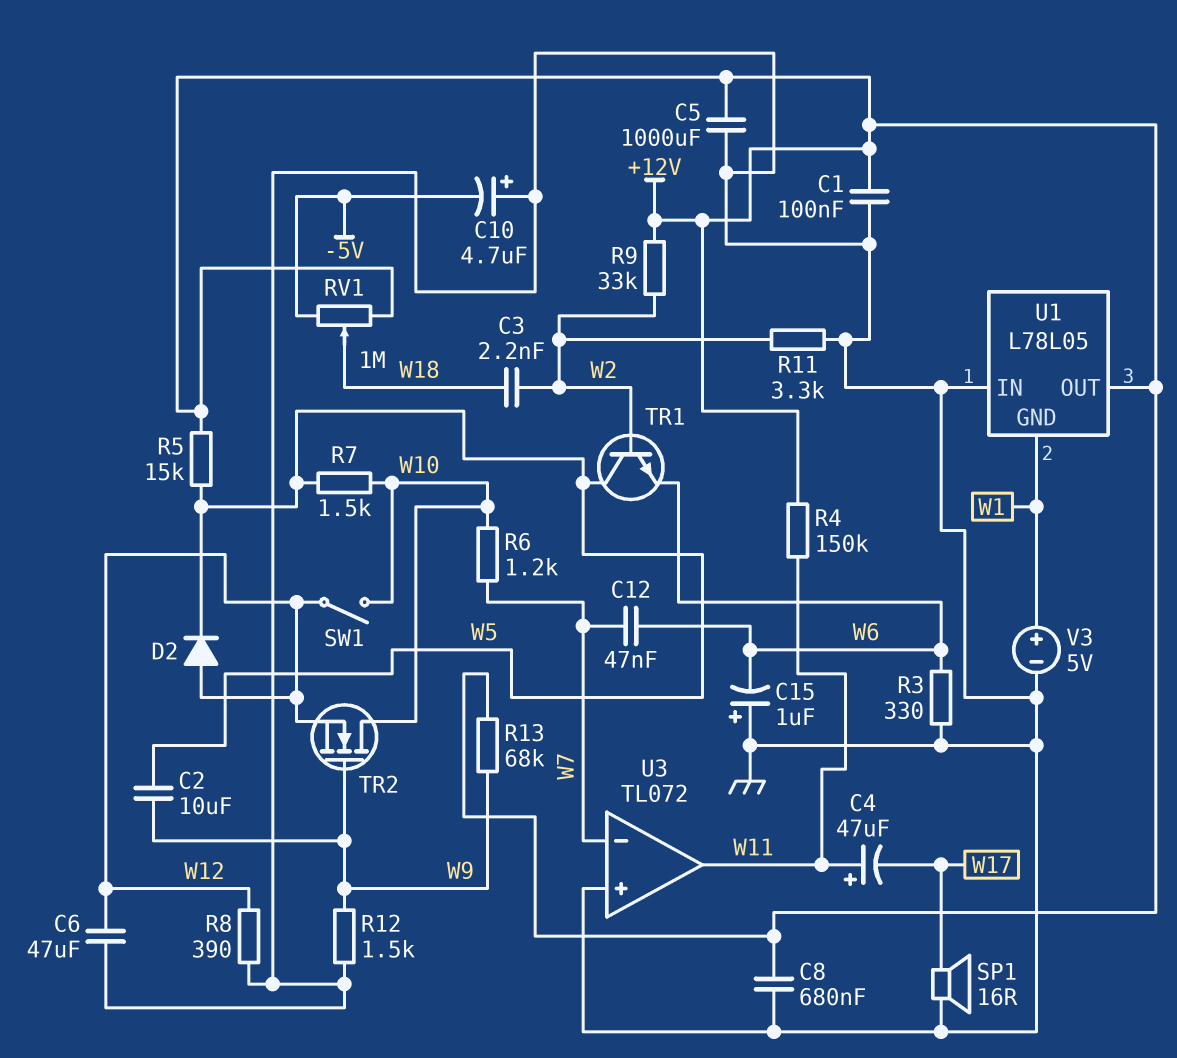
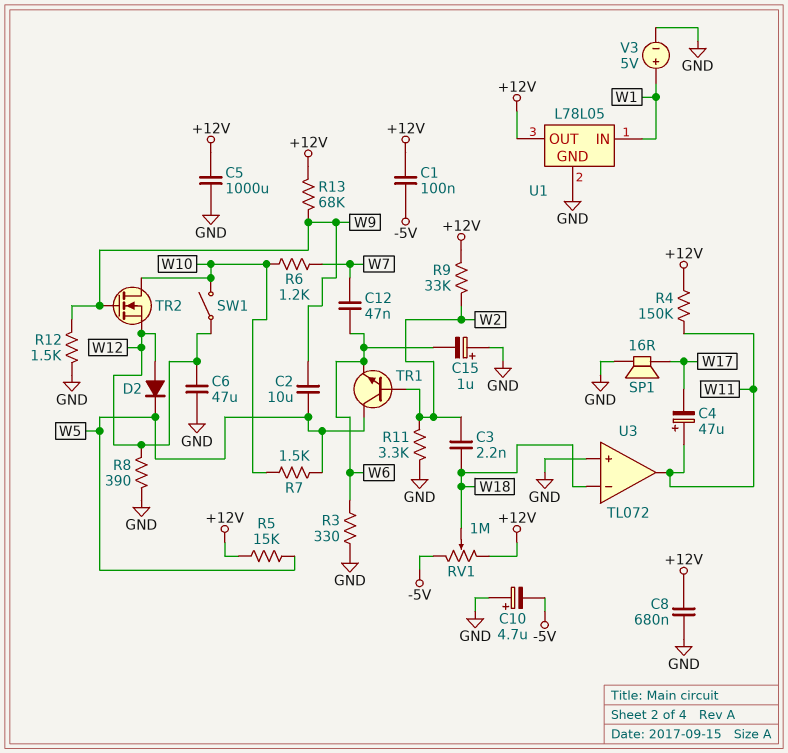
C1: 100nF (+12V, GND) -> 100nF (+12V, -5V)
U1 pin GND: W1 -> GND
U1 pin IN: GND -> W1
U3 pin in-: W7 -> W18

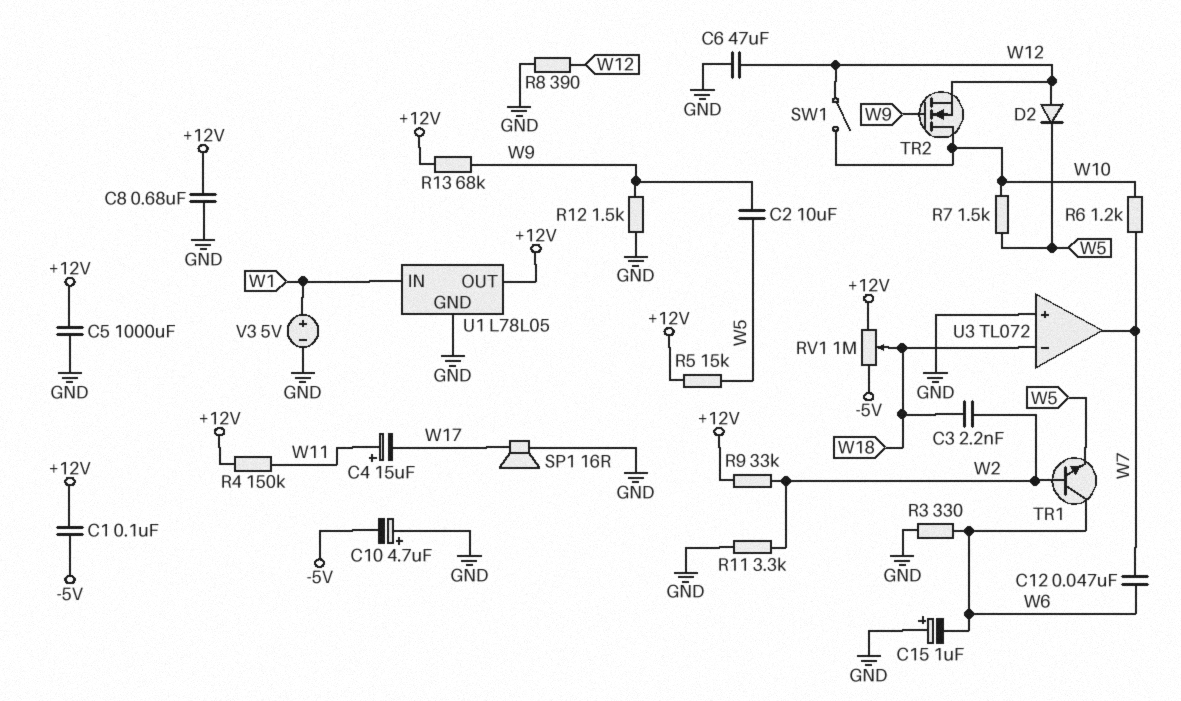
C4: 47uF (plus W11, minus W17) -> 15uF (plus W11, minus W17)
TR1: NPN (B W2, C W5, E W6) -> NPN (B W2, C W6, E W5)
U3 pin out: W11 -> W7

